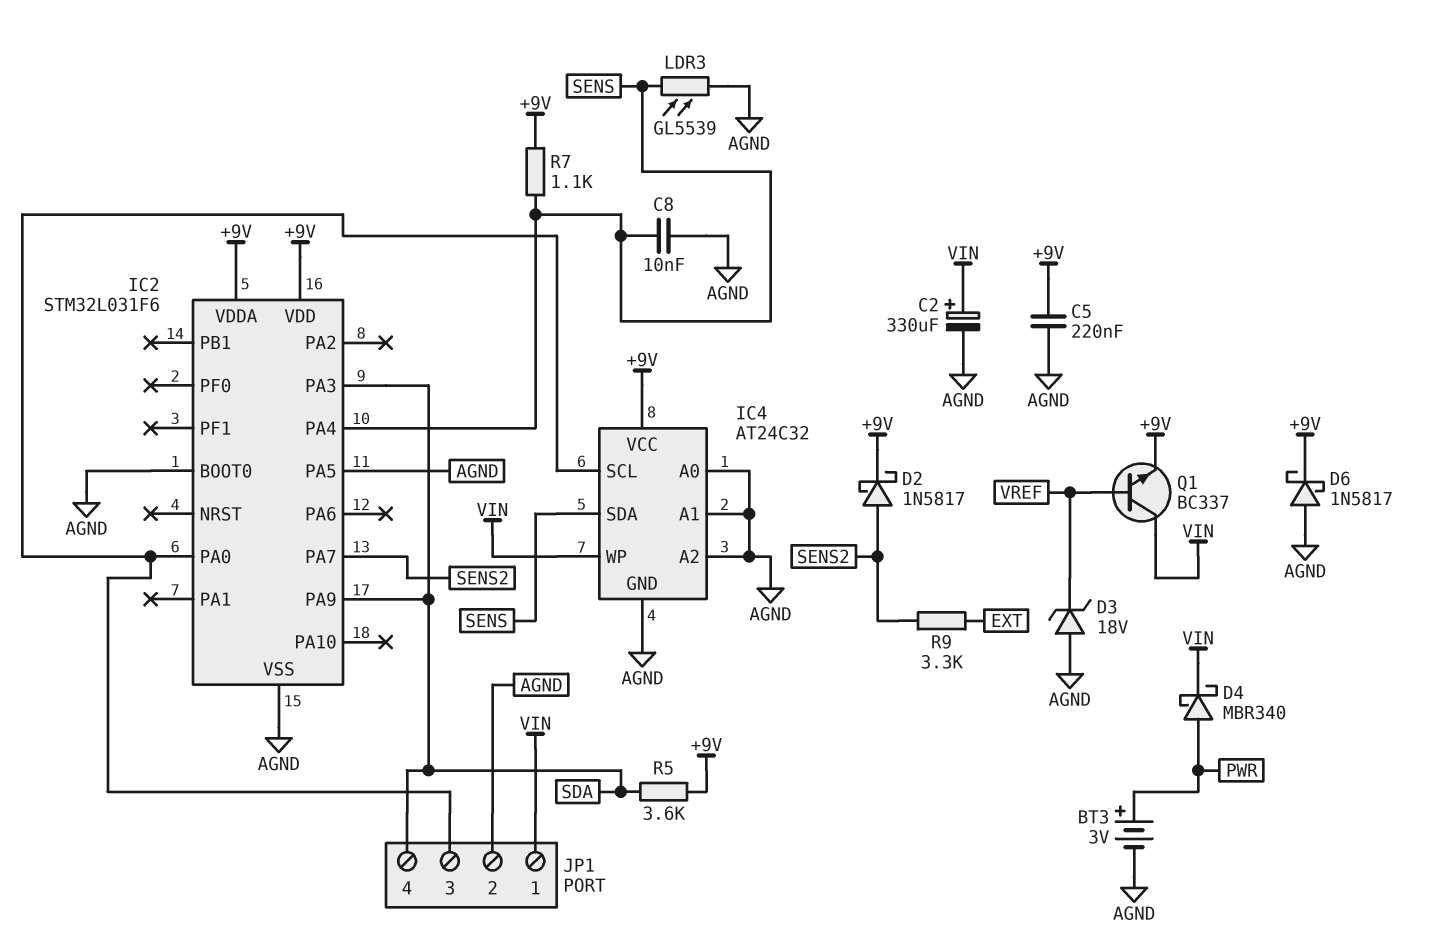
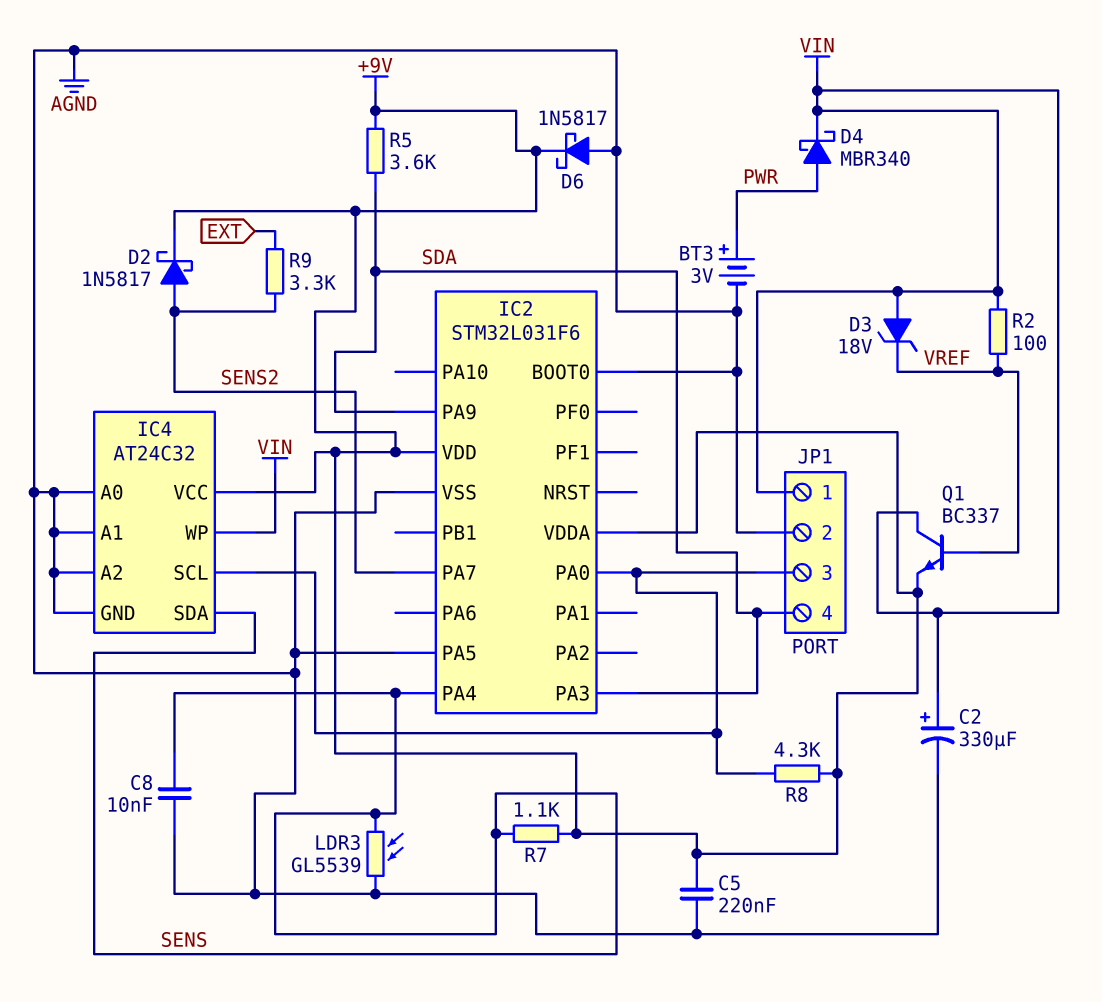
D3: zener 18V (A AGND, K VREF) -> zener 18V (A VIN, K VREF)
R2: none -> 100 (VIN, VREF)
R8: none -> 4.3k (+9V, IC2/PA0)

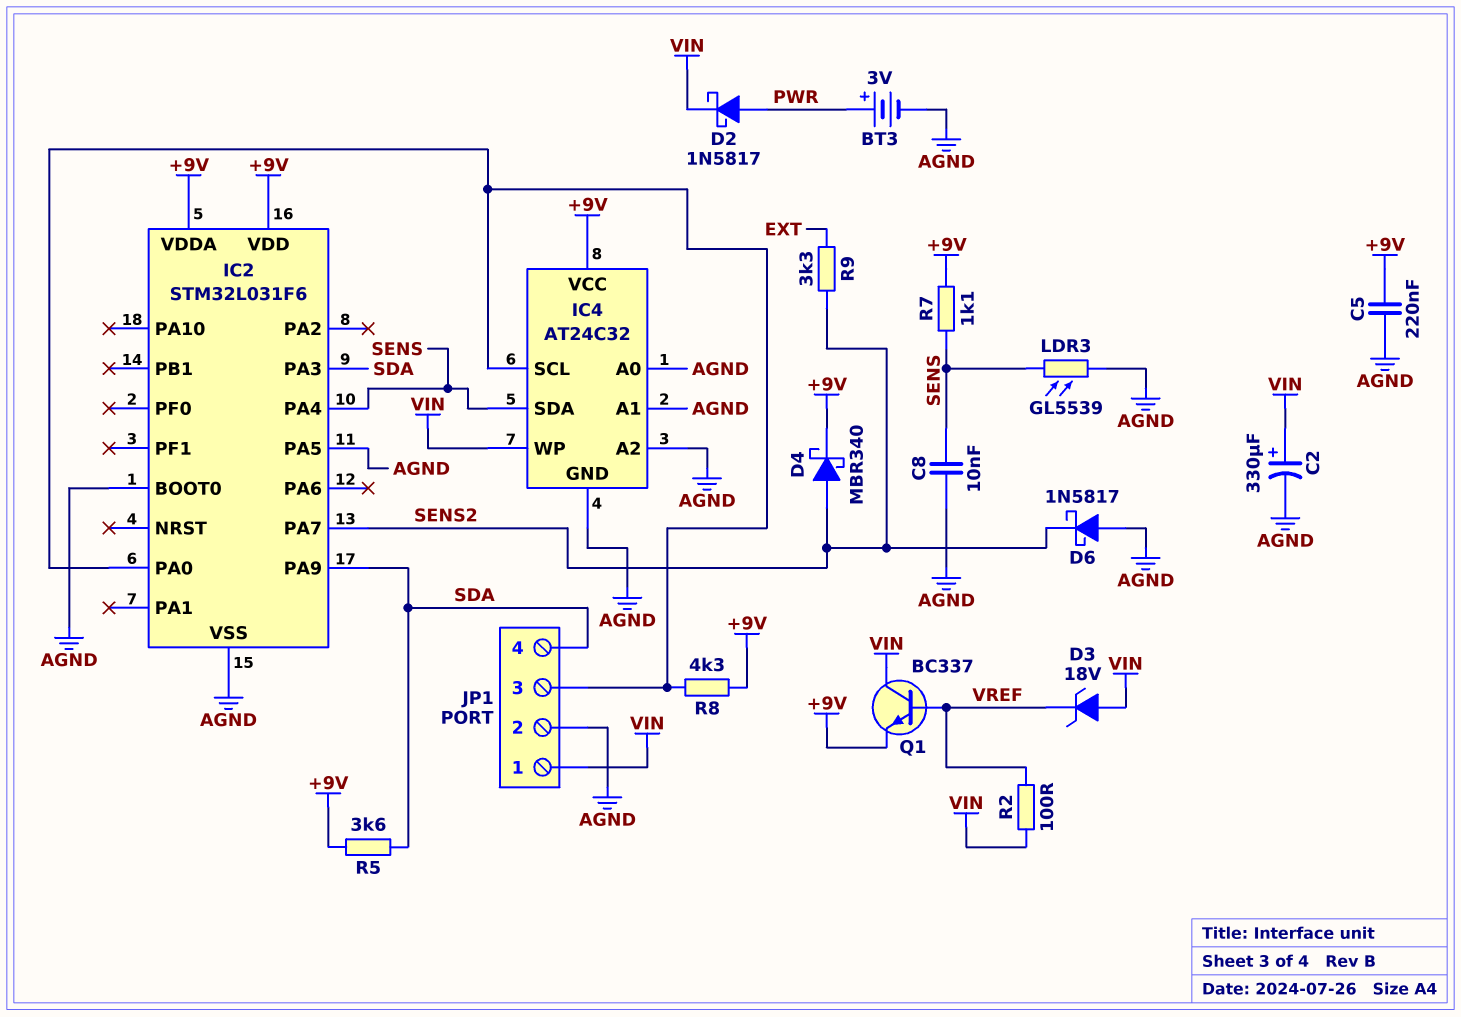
D2: schottky 1N5817 (A SENS2, K +9V) -> schottky 1N5817 (A PWR, K VIN)
D4: schottky MBR340 (A PWR, K VIN) -> schottky MBR340 (A SENS2, K +9V)
D6: schottky 1N5817 (A AGND, K +9V) -> schottky 1N5817 (A AGND, K SENS2)

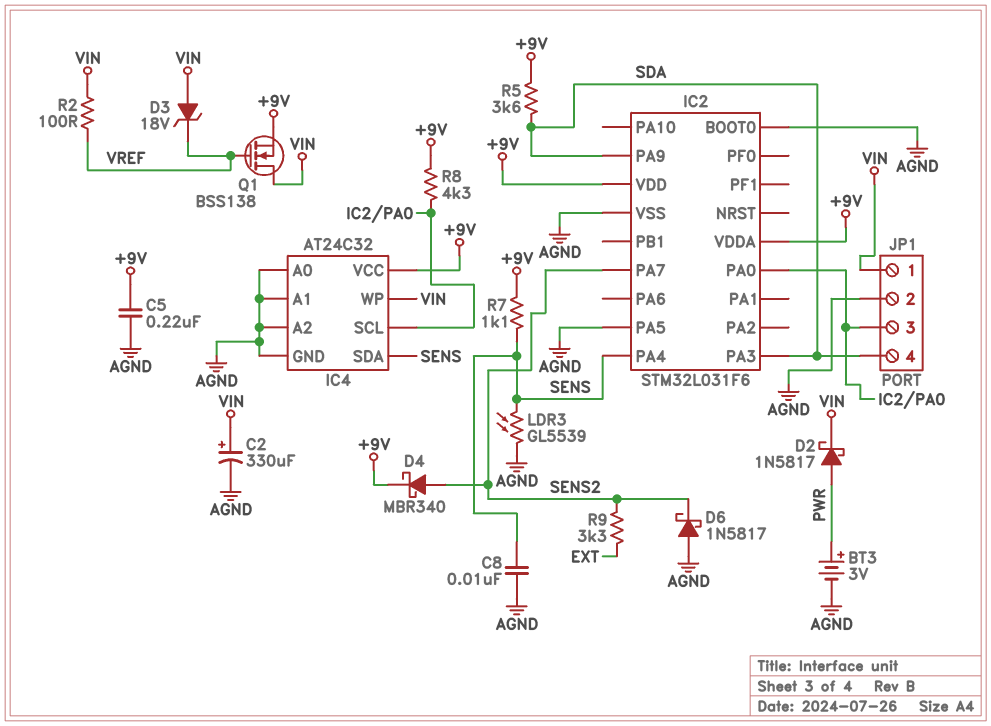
Q1: NPN BC337 (B VREF, C VIN, E +9V) -> NMOS BSS138 (G VREF, D VIN, S +9V)

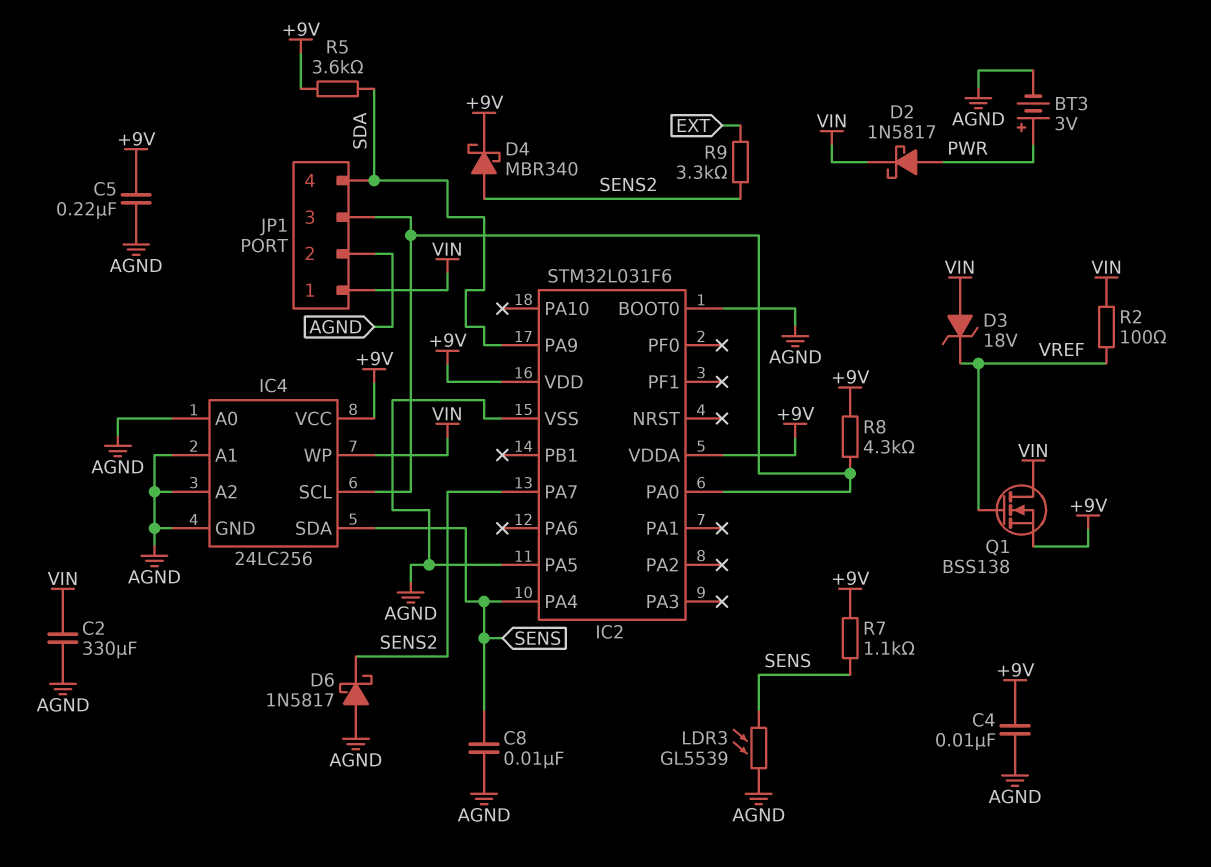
C2: 330uF (plus VIN, minus AGND) -> 330uF (AGND, VIN)
C4: none -> 10nF (+9V, AGND)
IC2 pin PA3: SDA -> none
IC4: AT24C32 -> 24LC256

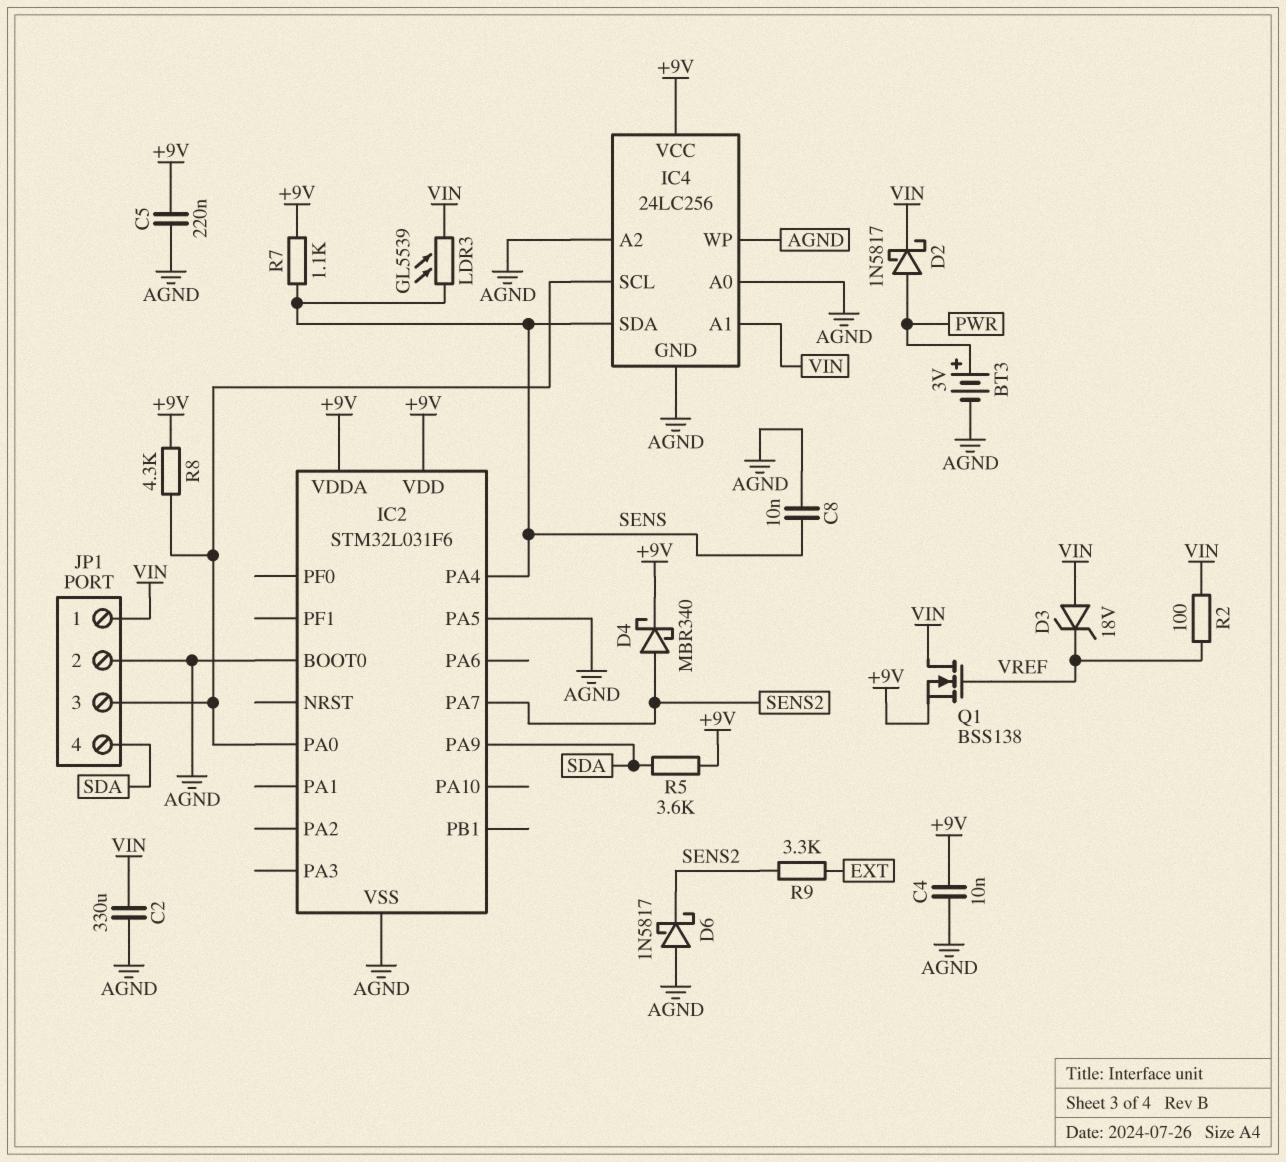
IC4 pin A1: AGND -> VIN
IC4 pin WP: VIN -> AGND
LDR3: GL5539 (AGND, SENS) -> GL5539 (SENS, VIN)

